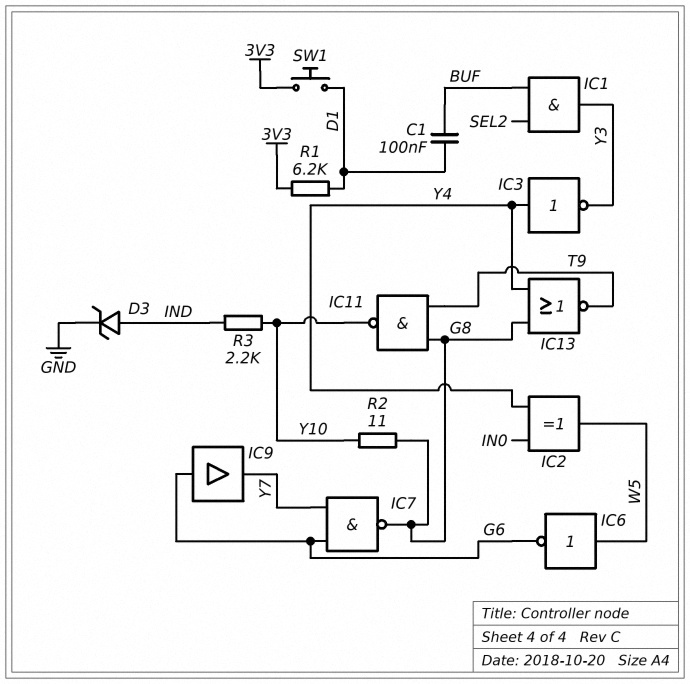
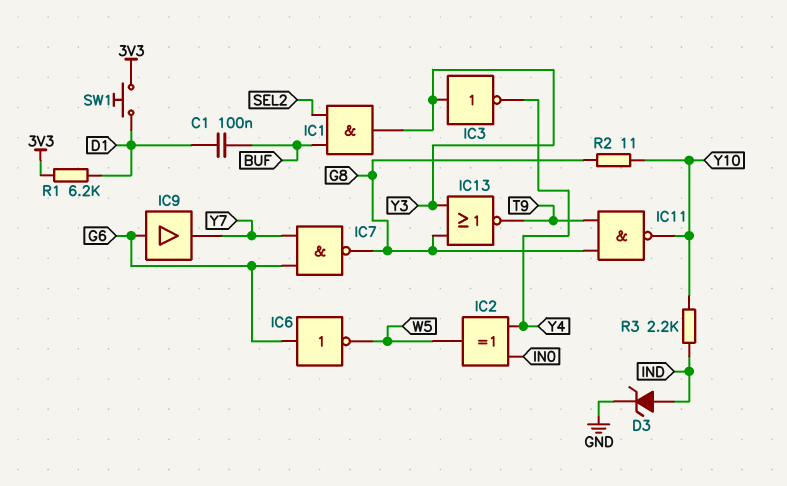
IC3: NOT (in Y4, out Y3) -> NOT (in Y3, out Y4)
IC6: NOT (in W5, out G6) -> NOT (in G6, out W5)
IC13: NOR (in G8, in Y4, out T9) -> NOR (in G8, in Y3, out T9)

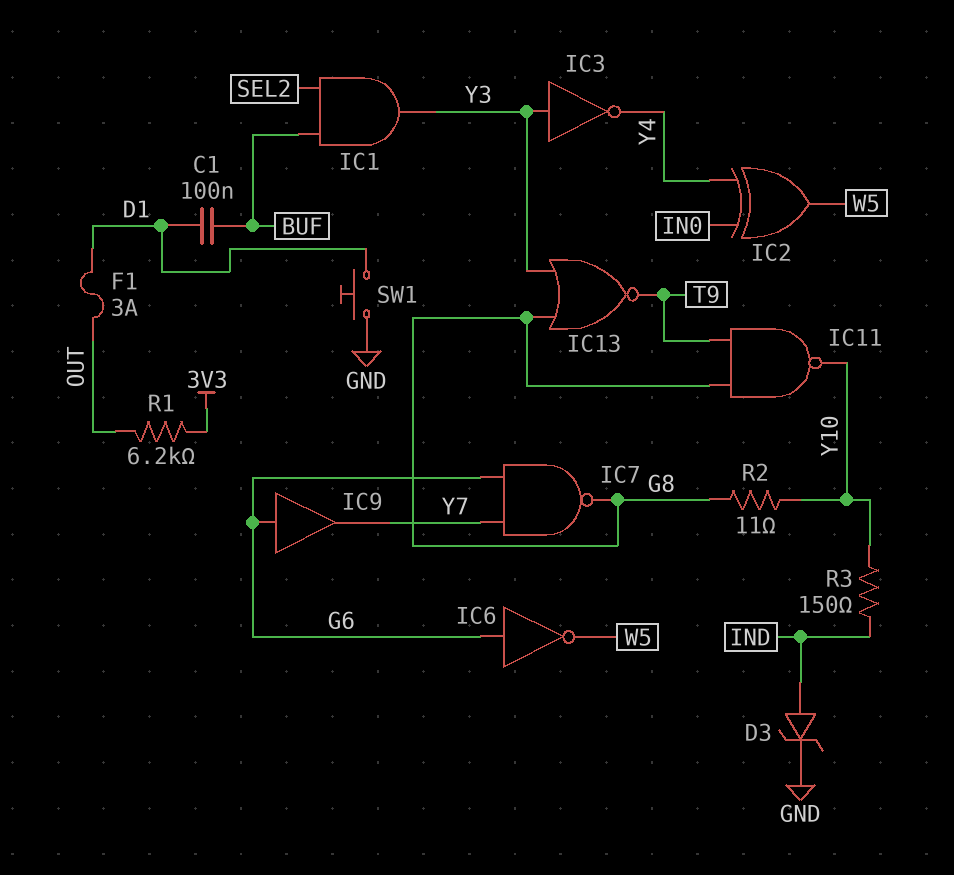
F1: none -> 3A (D1, OUT)
R1: 6.2k (3V3, D1) -> 6.2k (3V3, OUT)
R3: 2.2k (IND, Y10) -> 150 (IND, Y10)
SW1: button (3V3, D1) -> button (D1, GND)

